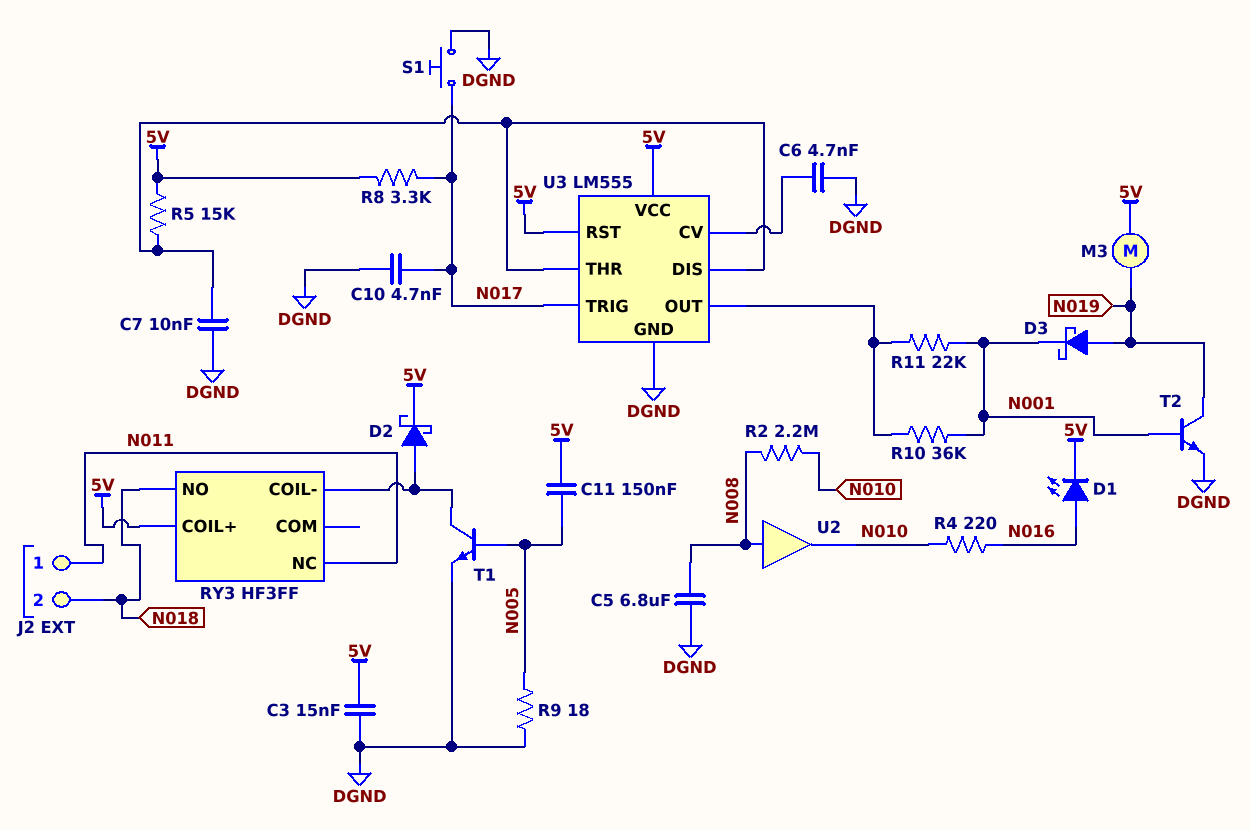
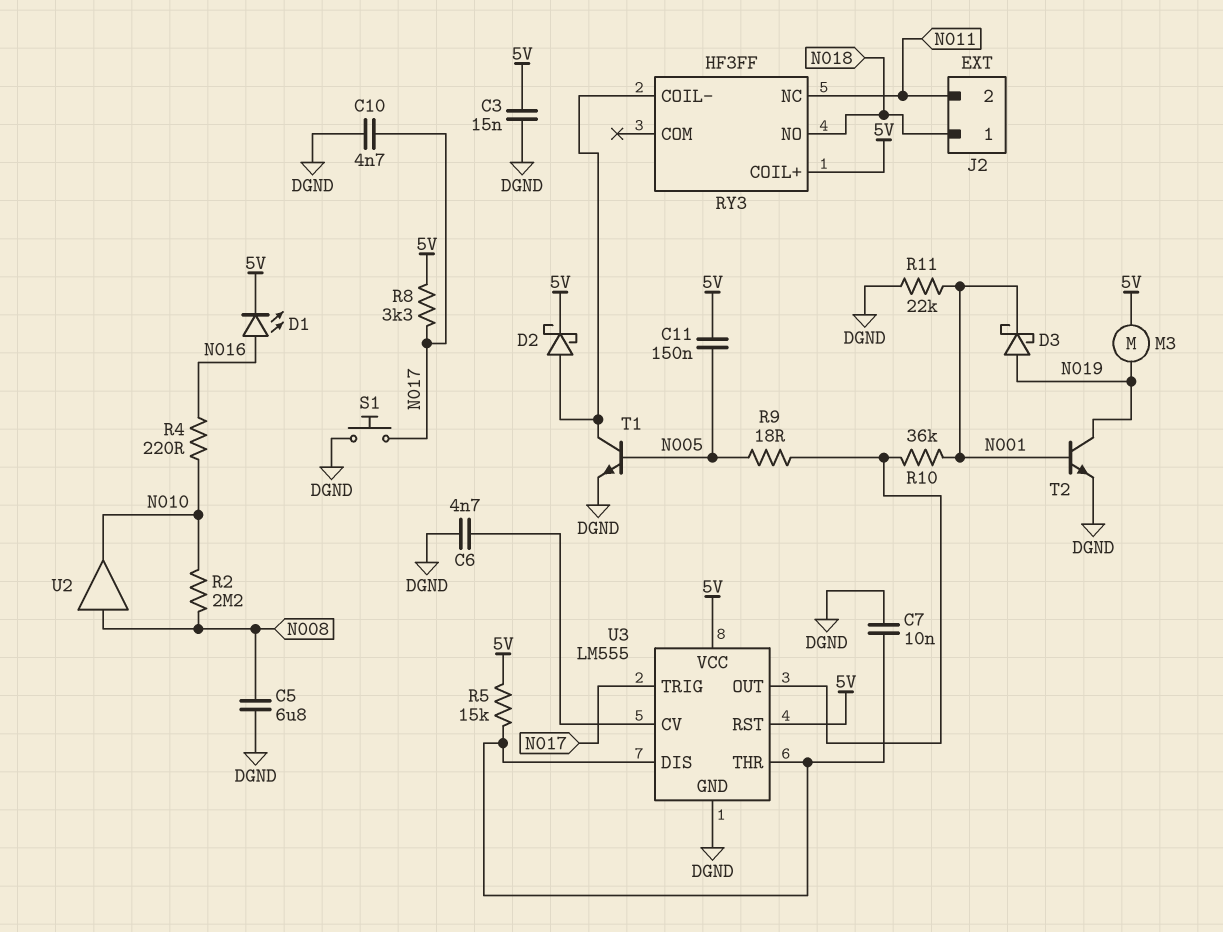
J2 pin 1: N011 -> N018
J2 pin 2: N018 -> N011
R9: 18 (DGND, N005) -> 18 (N005, U3/OUT)
R11: 22k (N001, U3/OUT) -> 22k (DGND, N001)

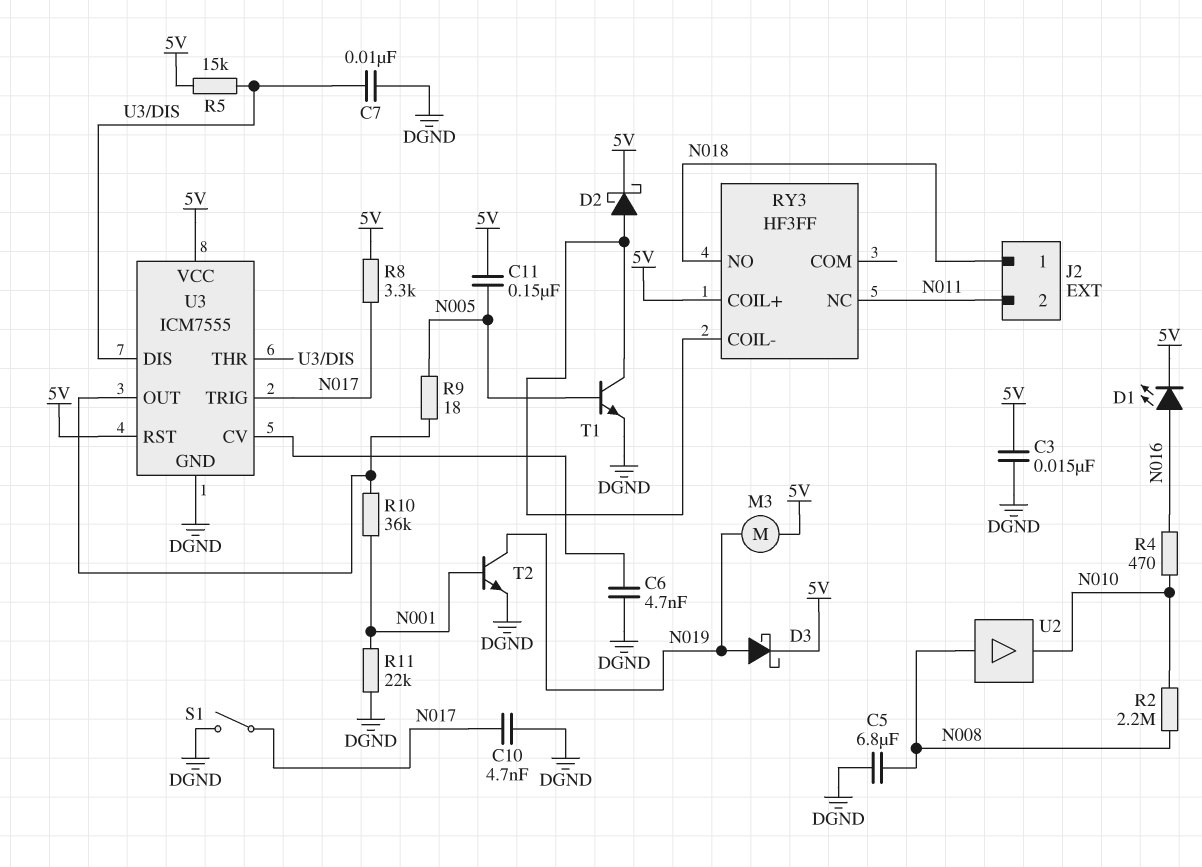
D3: schottky (A N019, K N001) -> schottky (A N019, K 5V)
R4: 220 (N010, N016) -> 470 (N010, N016)
S1: button (DGND, N017) -> switch (DGND, N017)
U3: LM555 -> ICM7555

